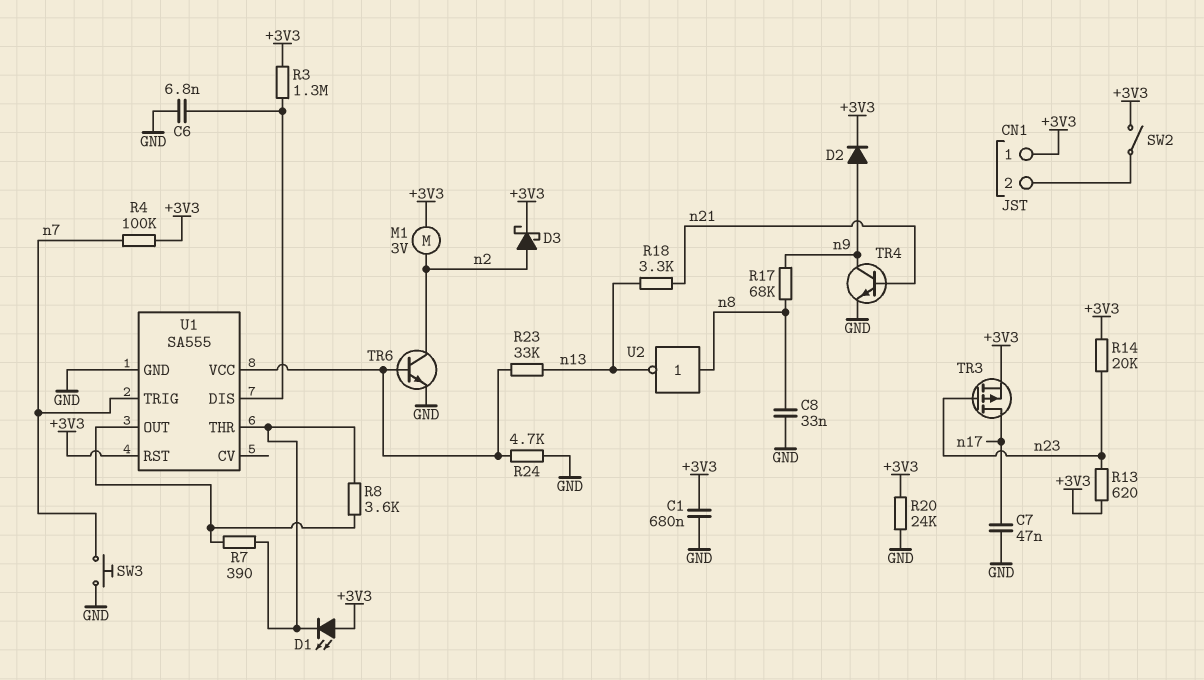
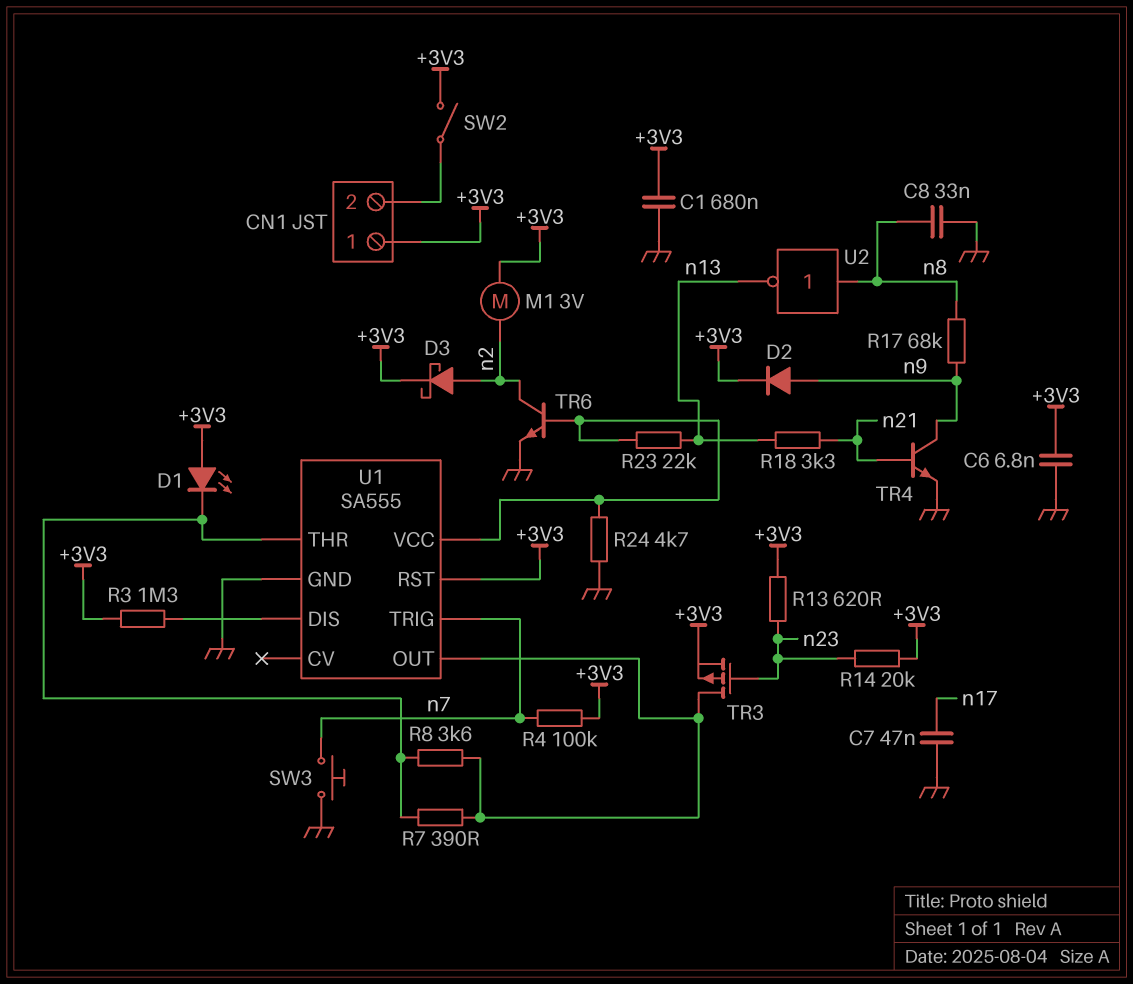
C6: 6.8nF (GND, U1/DIS) -> 6.8nF (+3V3, GND)
R20: 24k (+3V3, GND) -> none
R23: 33k (U1/VCC, n13) -> 22k (U1/VCC, n13)
TR3: PMOS (G n23, D n17, S +3V3) -> PMOS (G n23, D U1/OUT, S +3V3)

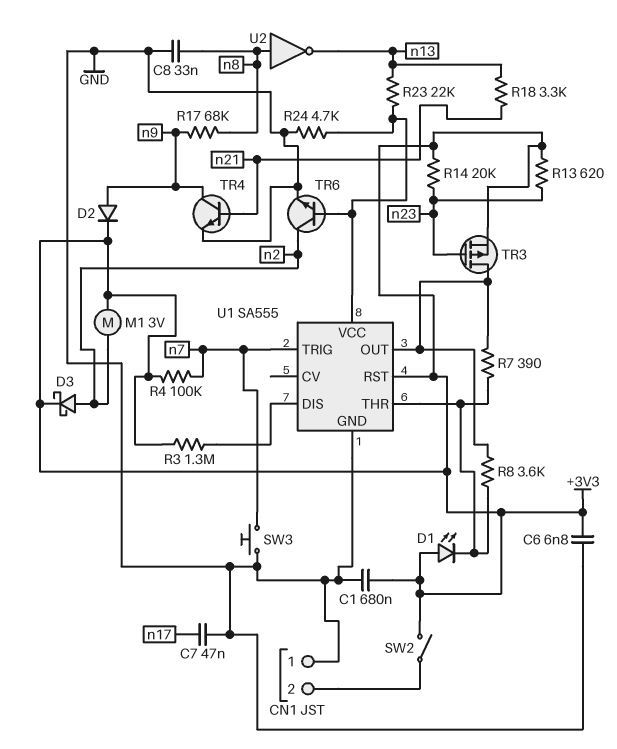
CN1 pin 1: +3V3 -> GND

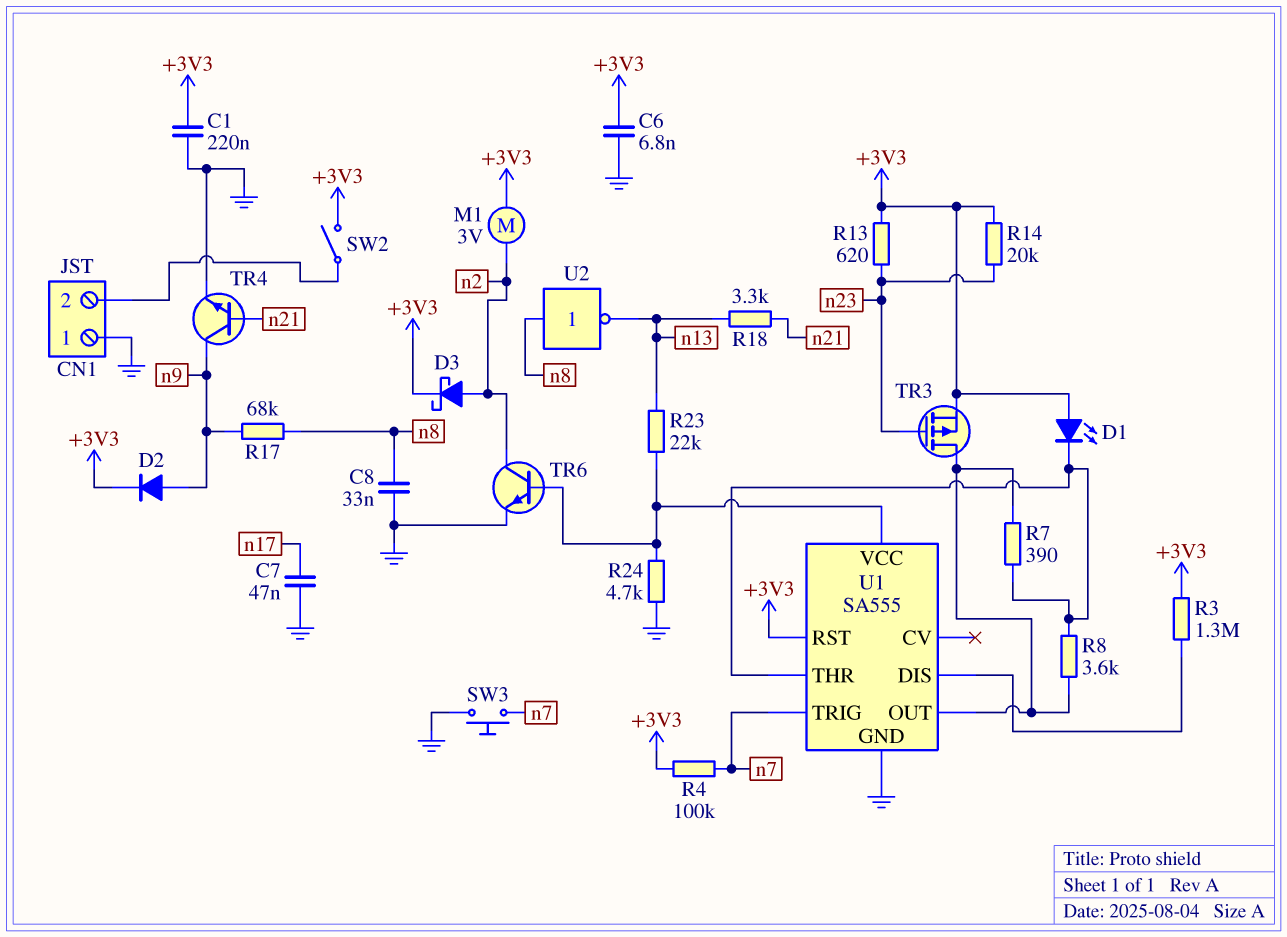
C1: 680nF (+3V3, GND) -> 220nF (+3V3, GND)

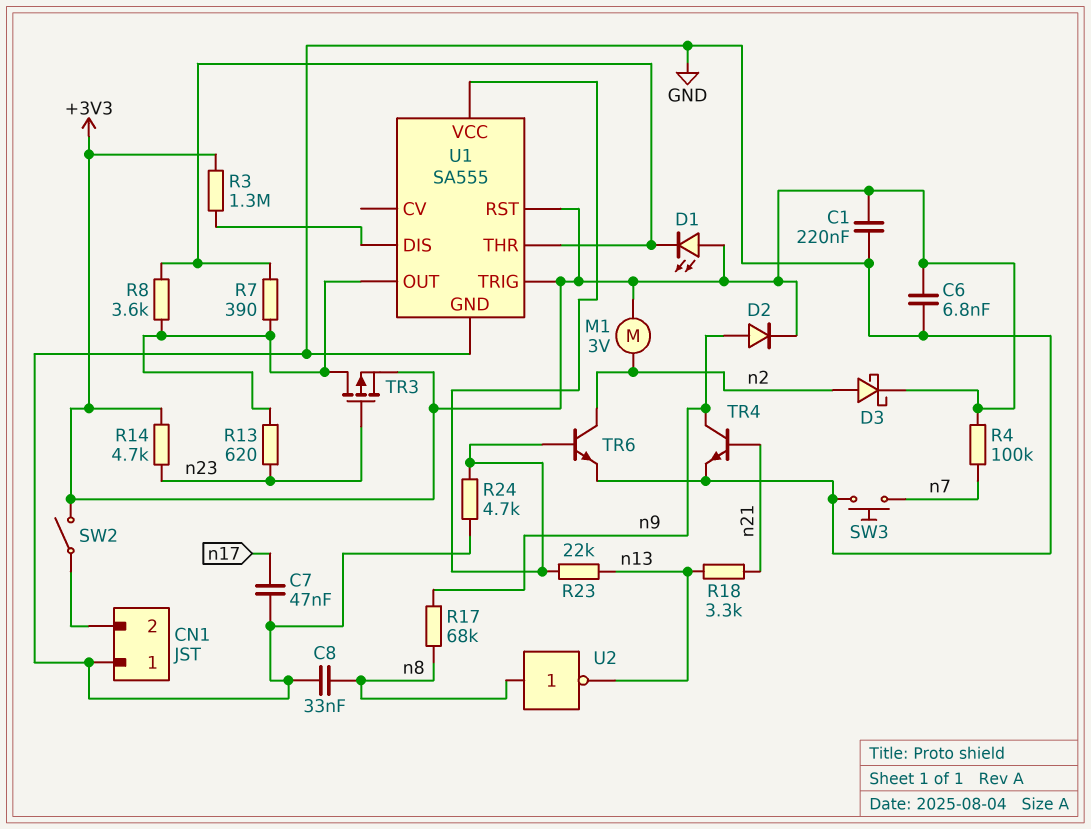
R13: 620 (+3V3, n23) -> 620 (U1/OUT, n23)
R14: 20k (+3V3, n23) -> 4.7k (+3V3, n23)
U1 pin TRIG: n7 -> +3V3

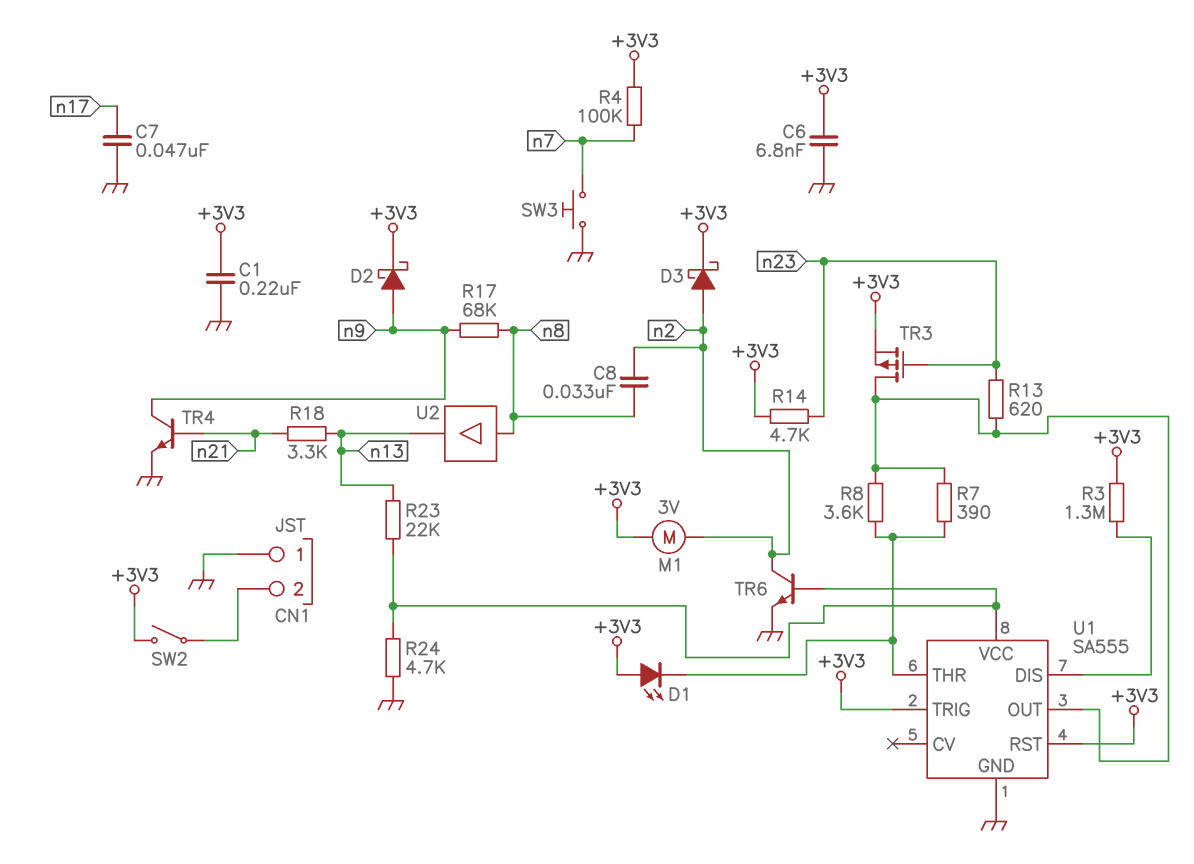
C8: 33nF (GND, n8) -> 33nF (n2, n8)
D2: diode (A n9, K +3V3) -> schottky (A n9, K +3V3)
U2: NOT (in n8, out n13) -> buffer (in n8, out n13)

